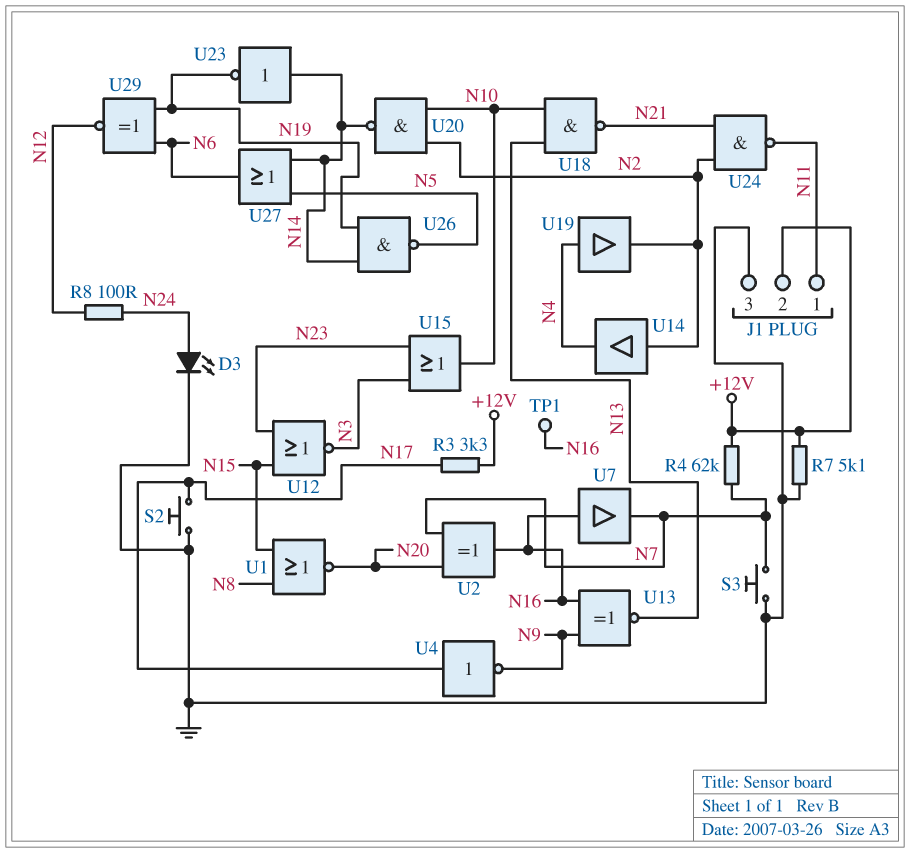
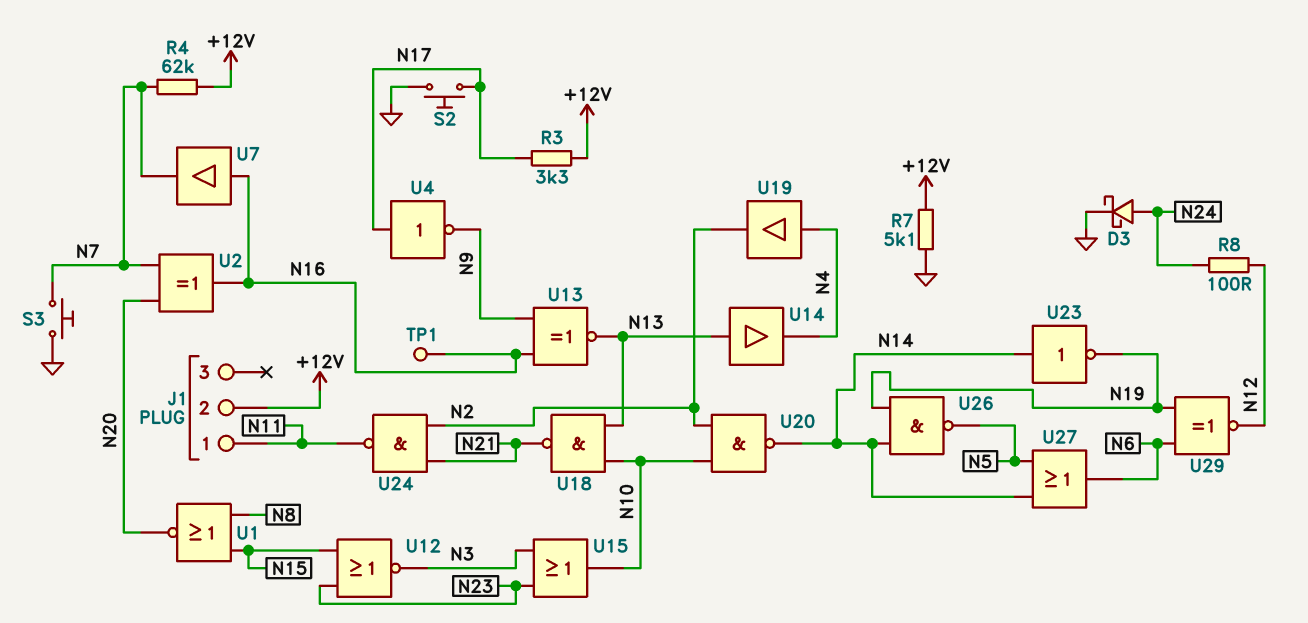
D3: LED (A N24, K GND) -> schottky (A N24, K GND)
J1 pin 3: GND -> none
U14: buffer (in N2, out N4) -> buffer (in N13, out N4)

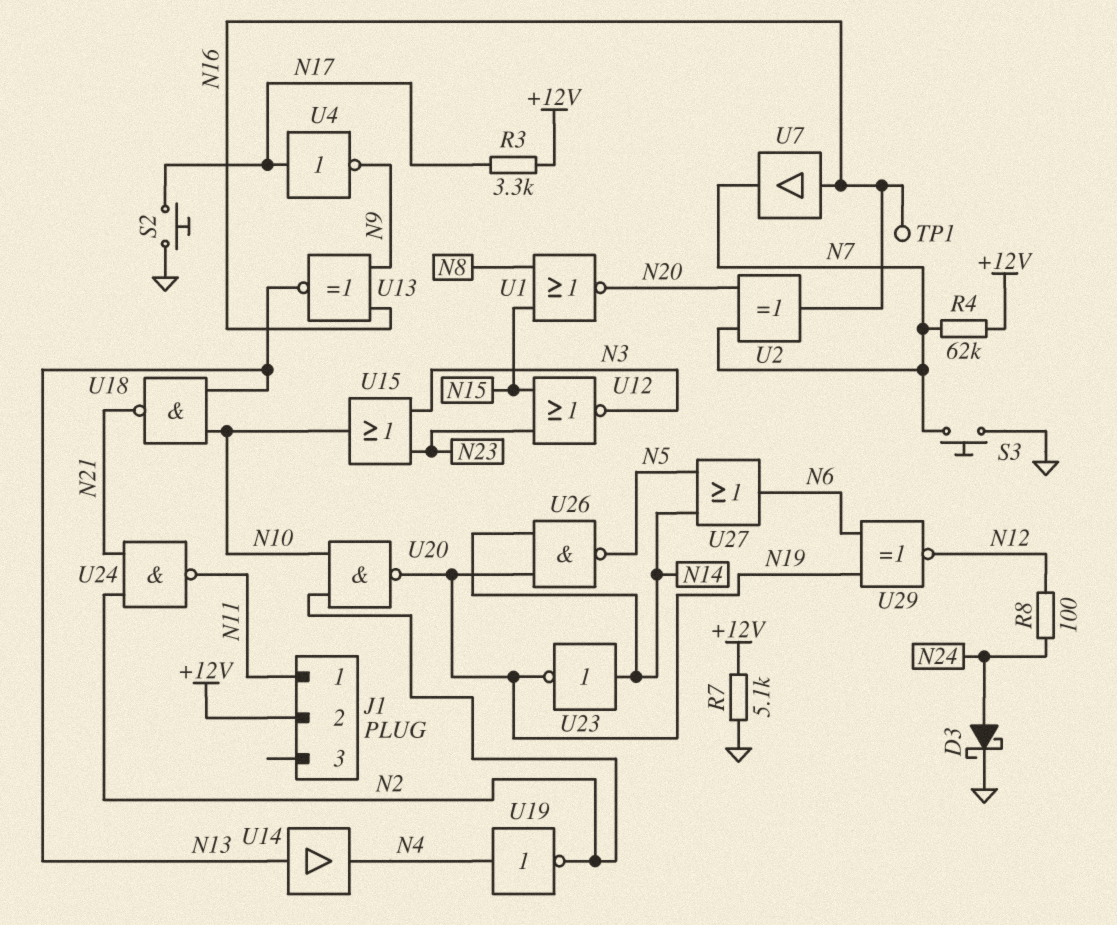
U19: buffer (in N4, out N2) -> NOT (in N4, out N2)
U20: NAND (in N2, in N10, out N14) -> NAND (in N2, in N10, out N19)

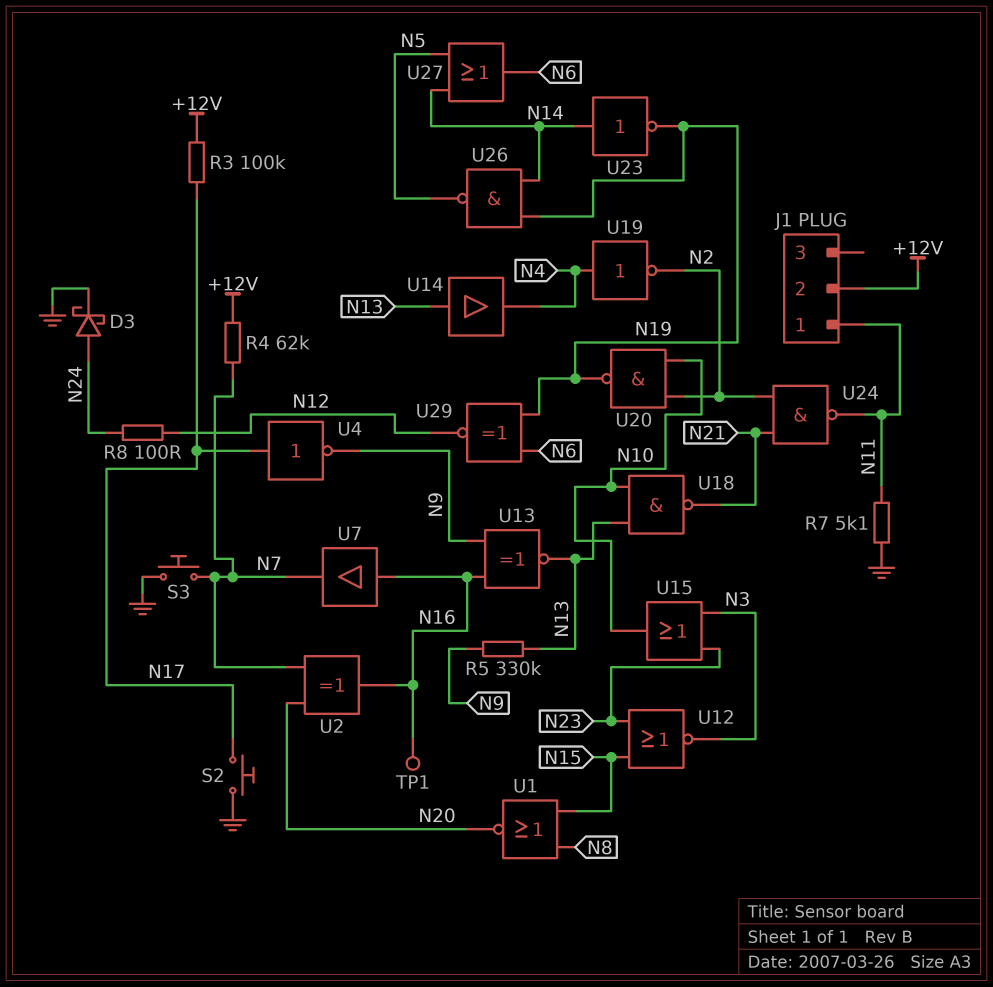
R3: 3.3k (+12V, N17) -> 100k (+12V, N17)
R5: none -> 330k (N9, N13)
R7: 5.1k (+12V, GND) -> 5.1k (GND, N11)

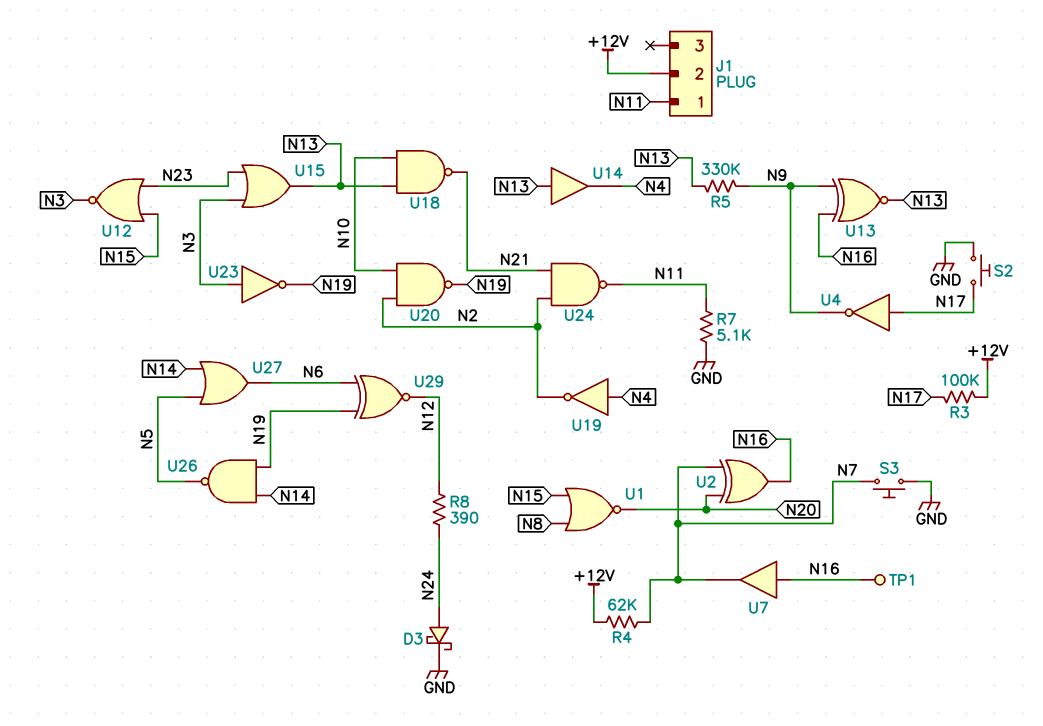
R8: 100 (N12, N24) -> 390 (N12, N24)
U15: OR (in N3, in N23, out N10) -> OR (in N3, in N23, out N13)
U23: NOT (in N14, out N19) -> NOT (in N3, out N19)

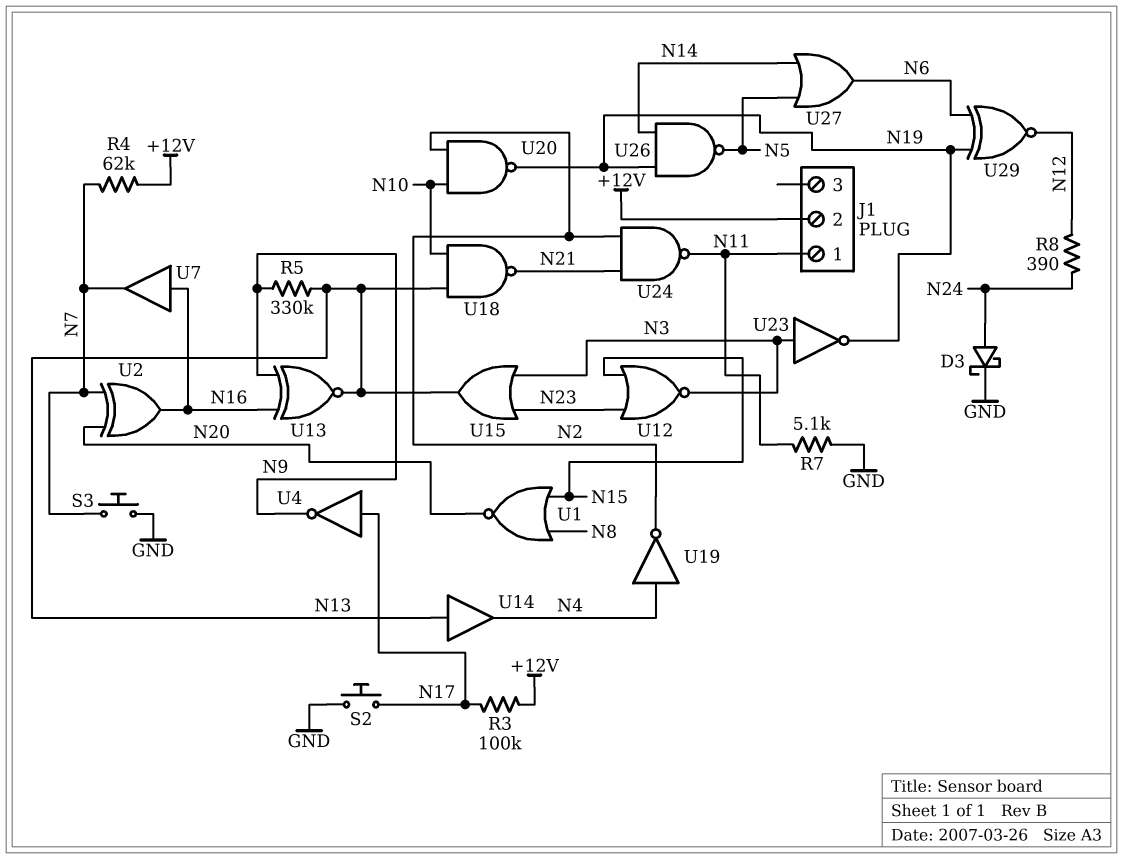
TP1: test point (N16) -> none

